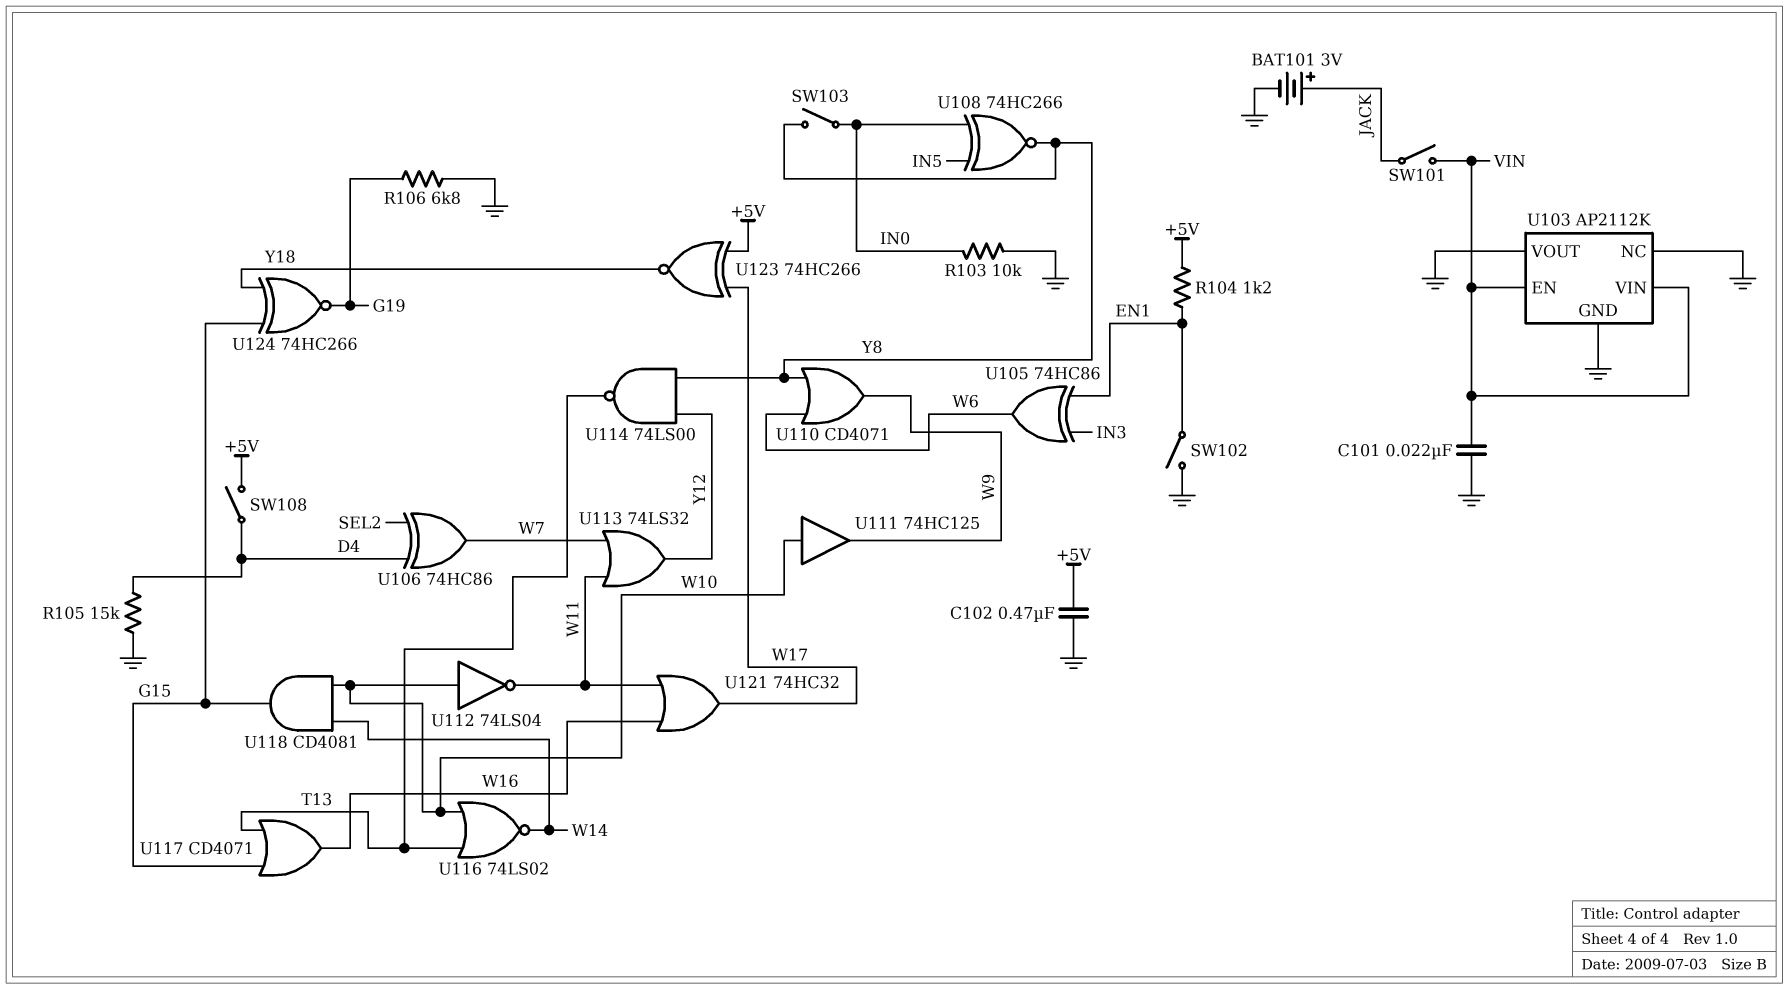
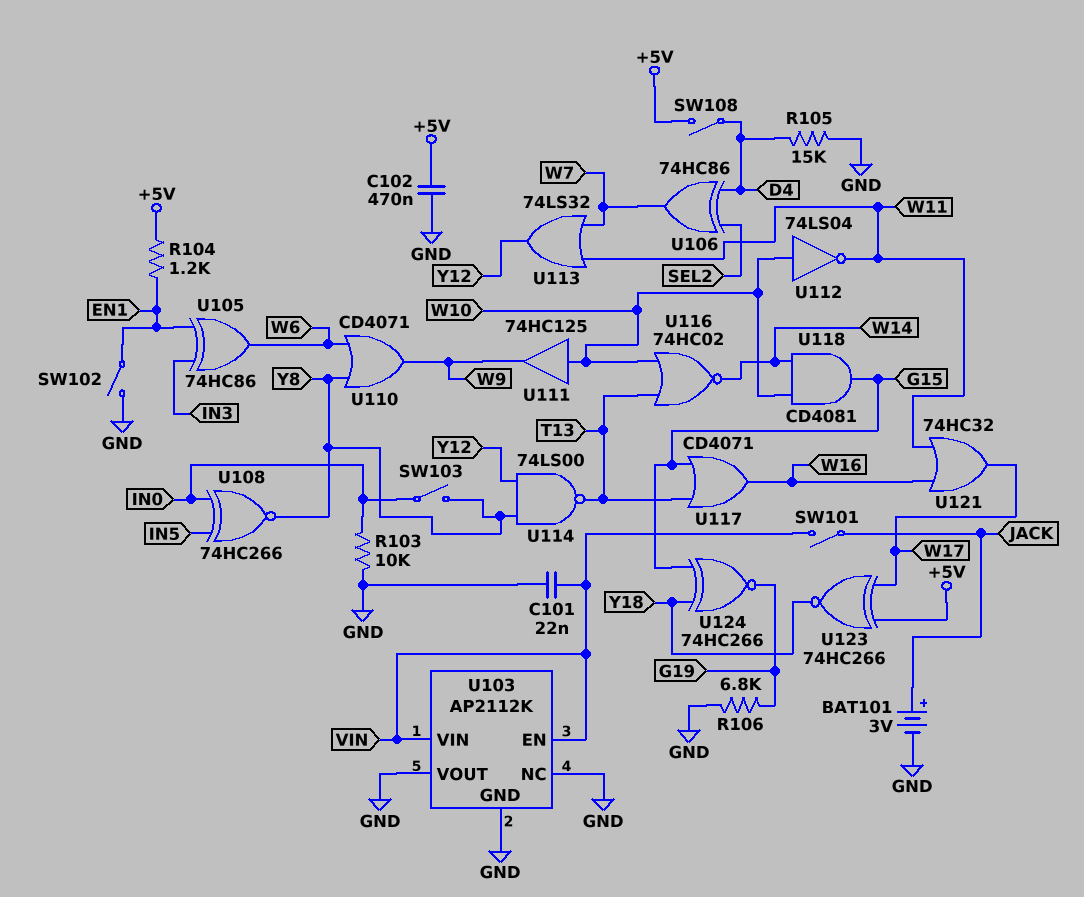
U116: NOR 74LS02 (in T13, in W10, out W14) -> NOR 74HC02 (in T13, in W10, out W14)

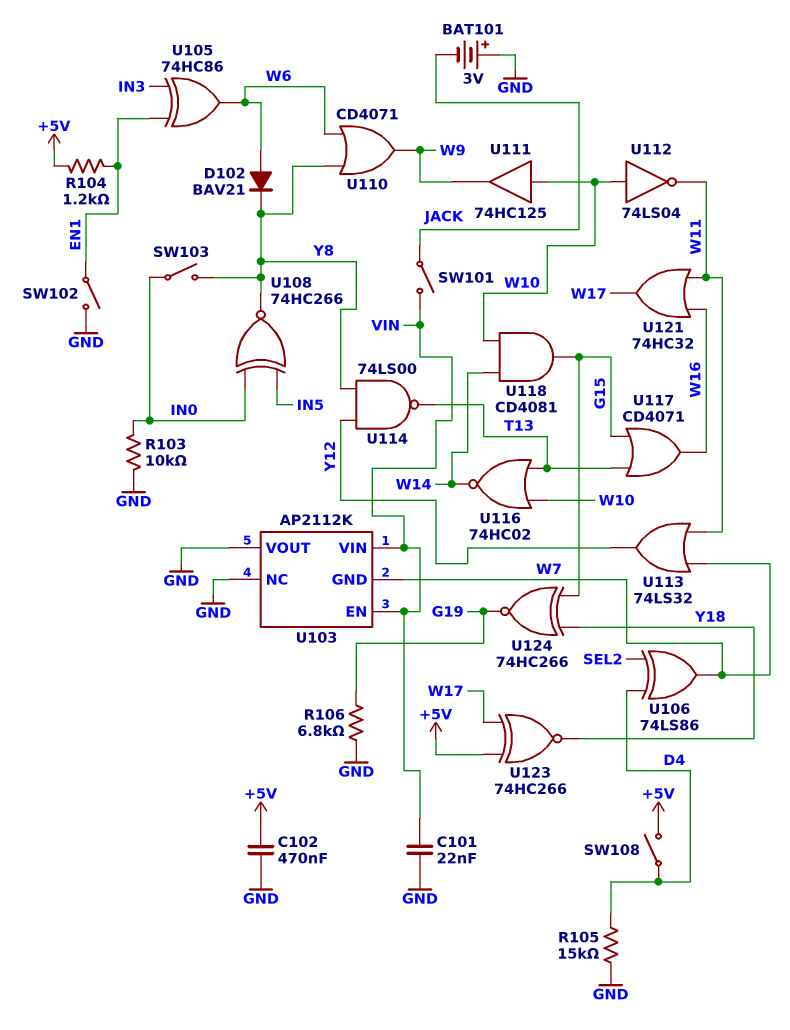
BAT101: 3V (plus JACK, minus GND) -> 3V (plus GND, minus JACK)
D102: none -> diode BAV21 (A W6, K Y8)
U103 pin GND: GND -> W7
U106: XOR 74HC86 (in D4, in SEL2, out W7) -> XOR 74LS86 (in D4, in SEL2, out W7)

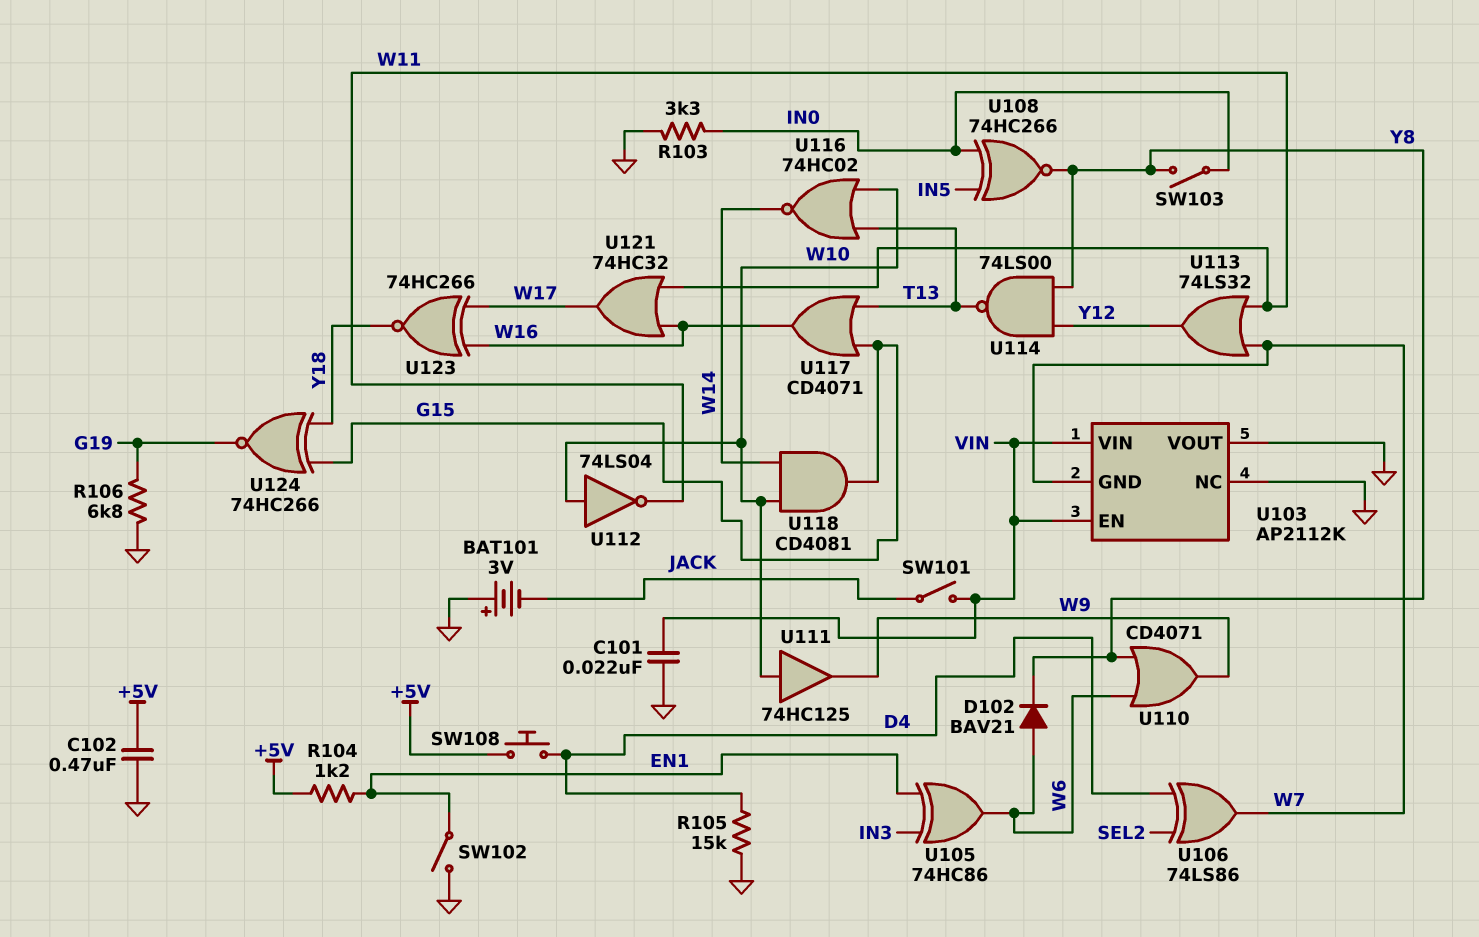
R103: 10k (GND, IN0) -> 3.3k (GND, IN0)
SW108: switch (+5V, D4) -> button (+5V, D4)
U123: XNOR 74HC266 (in +5V, in W17, out Y18) -> XNOR 74HC266 (in W16, in W17, out Y18)

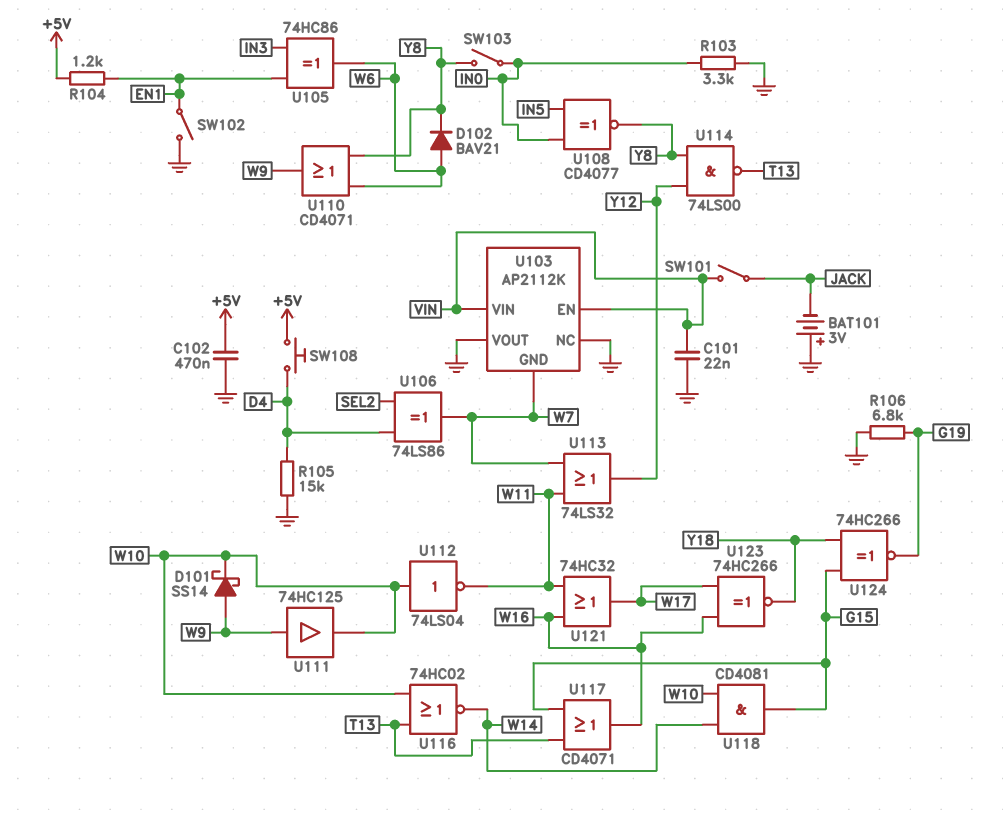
D101: none -> schottky SS14 (A W9, K W10)
U108: XNOR 74HC266 (in IN0, in IN5, out Y8) -> XNOR CD4077 (in IN0, in IN5, out Y8)
U111: buffer 74HC125 (in W10, out W9) -> buffer 74HC125 (in W9, out W10)

